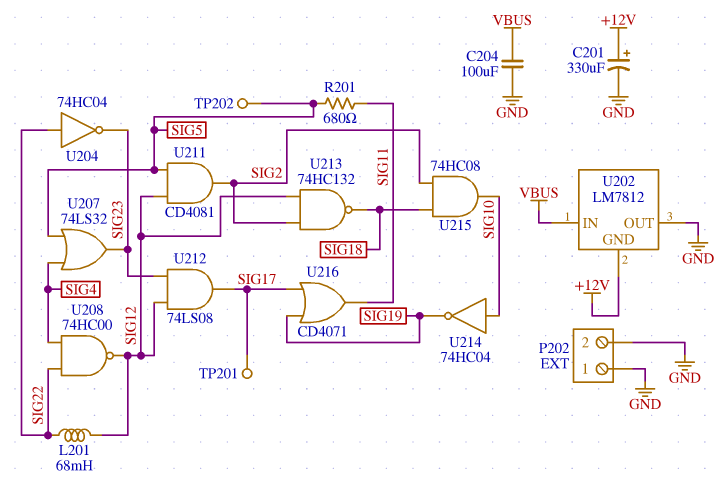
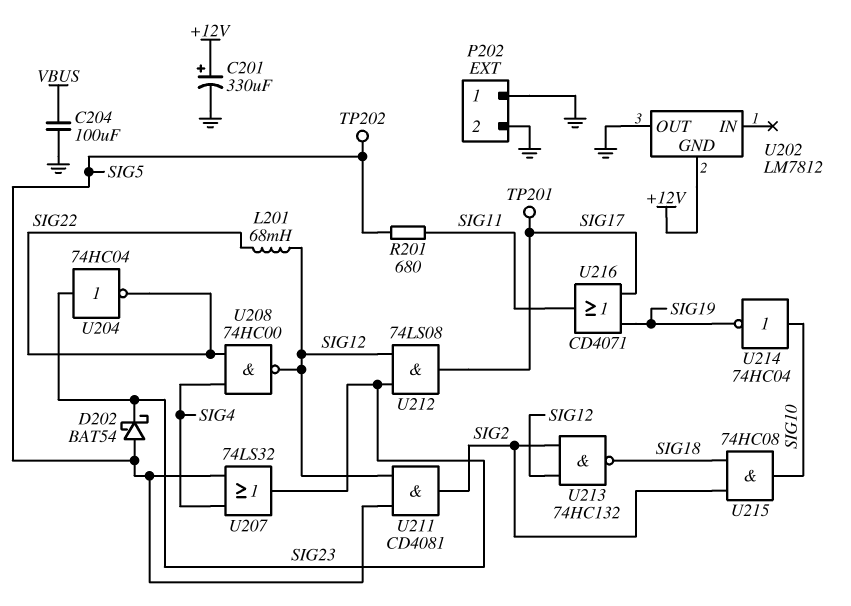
D202: none -> schottky BAT54 (A SIG5, K SIG23)
U202 pin IN: VBUS -> none
U204: NOT 74HC04 (in SIG22, out SIG23) -> NOT 74HC04 (in SIG23, out SIG22)

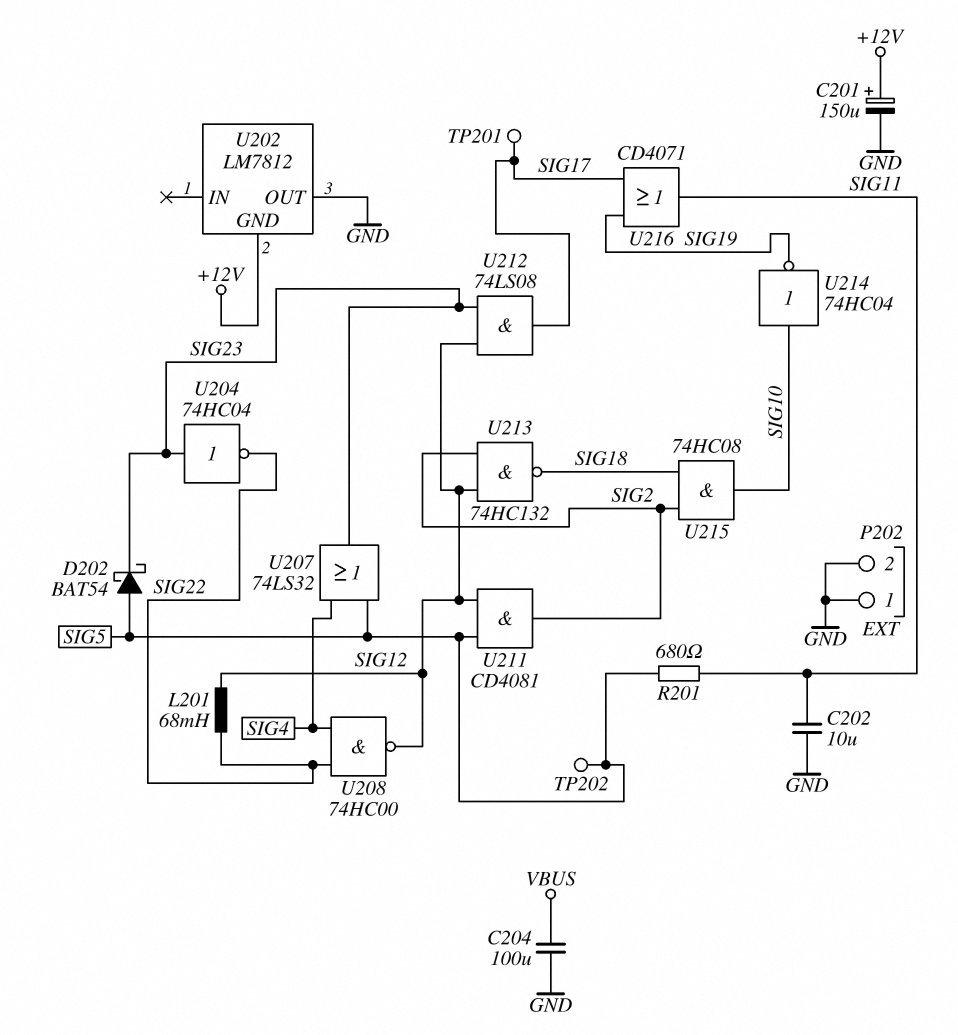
C201: 330uF (plus +12V, minus GND) -> 150uF (plus +12V, minus GND)
C202: none -> 10uF (GND, SIG11)

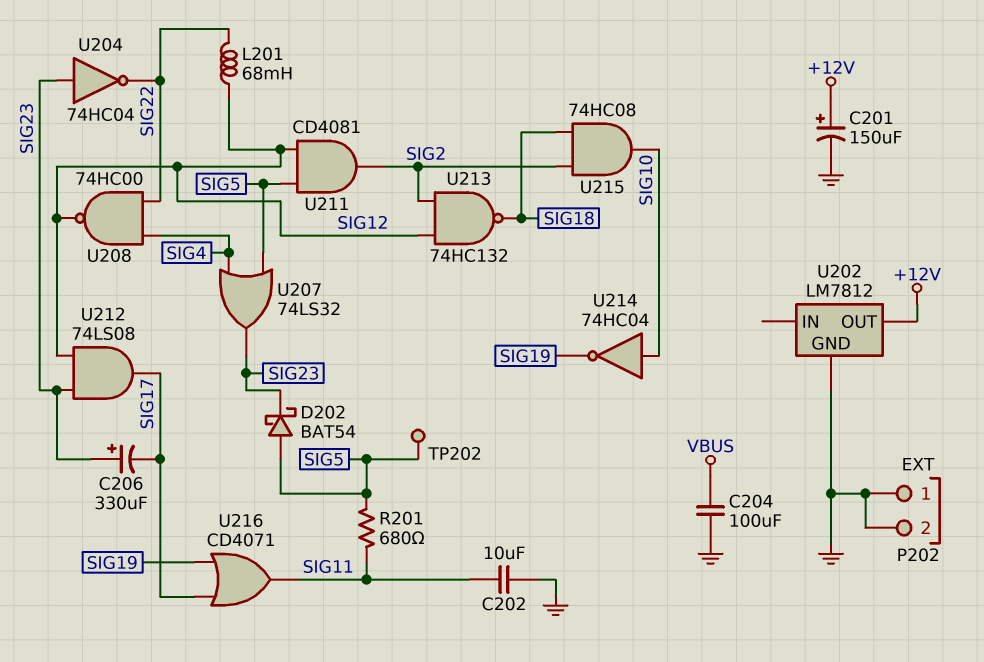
C206: none -> 330uF (plus SIG23, minus SIG17)
TP201: test point (SIG17) -> none
U202 pin GND: +12V -> GND
U202 pin OUT: GND -> +12V

